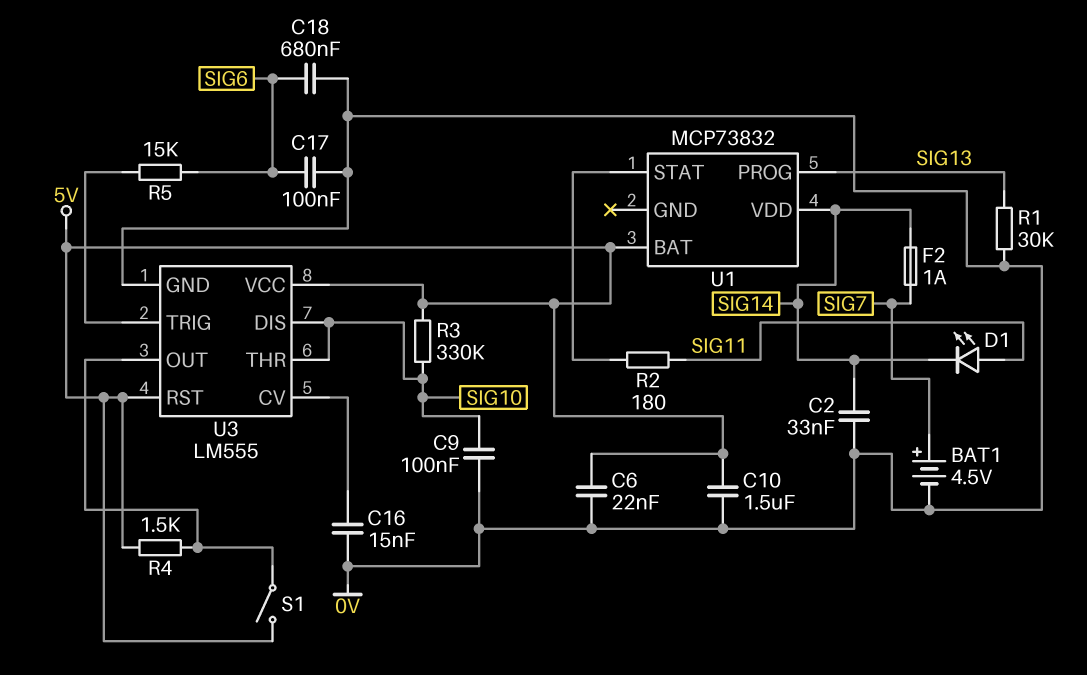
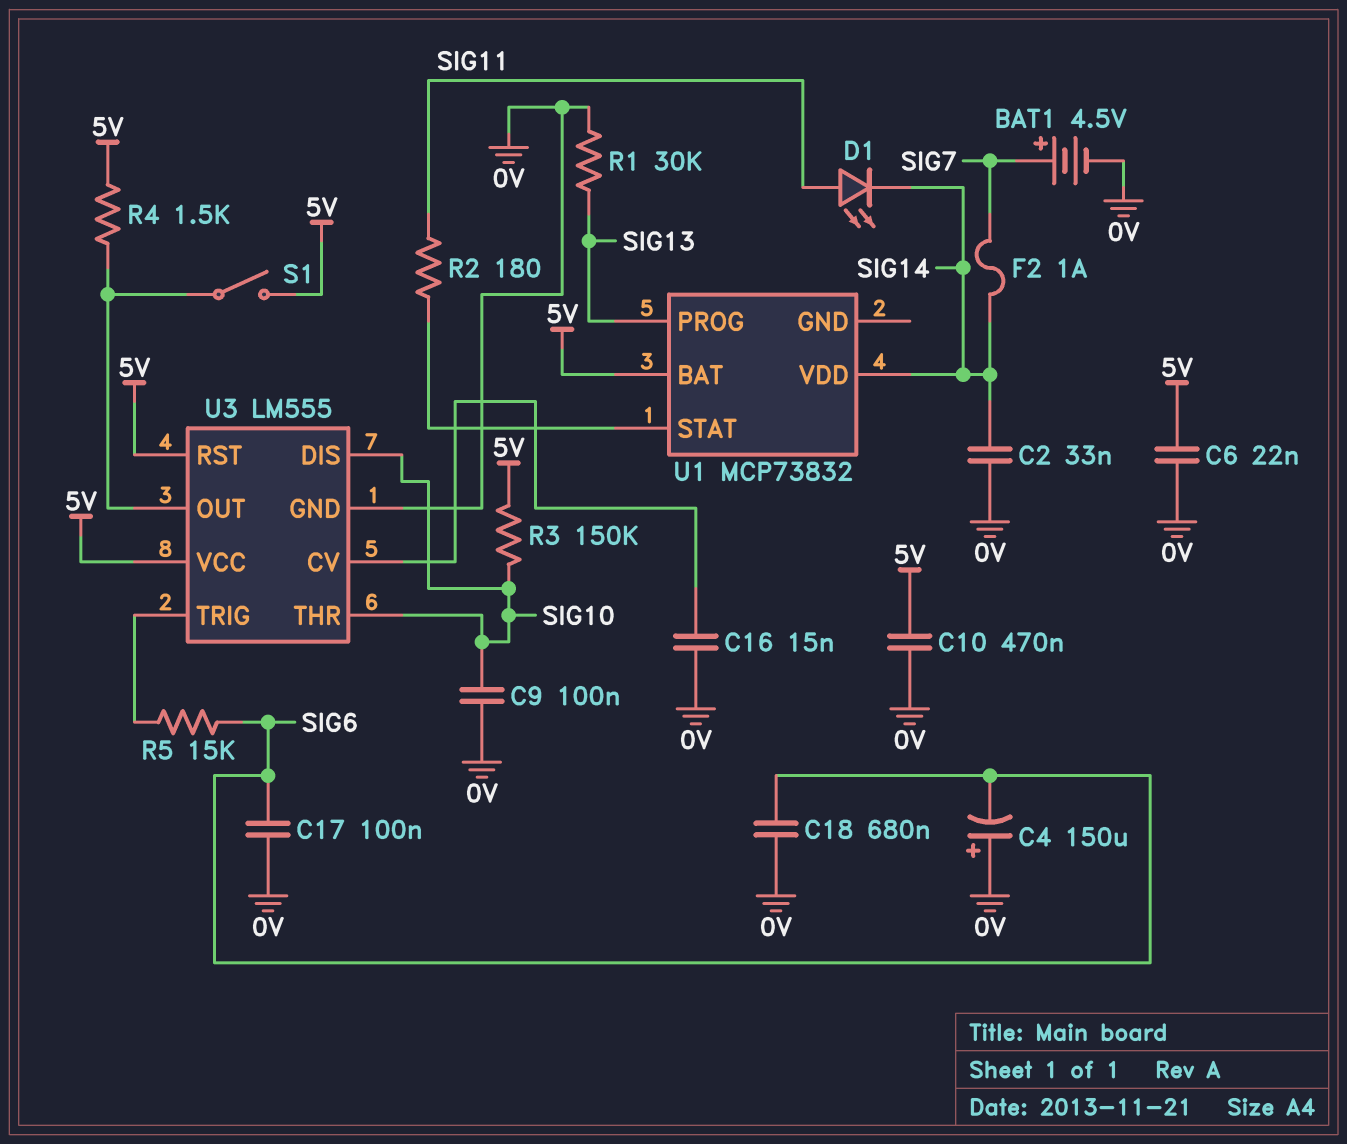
C4: none -> 150uF (plus 0V, minus SIG6)
C10: 1.5uF (0V, 5V) -> 470nF (0V, 5V)
R3: 330k (5V, SIG10) -> 150k (5V, SIG10)

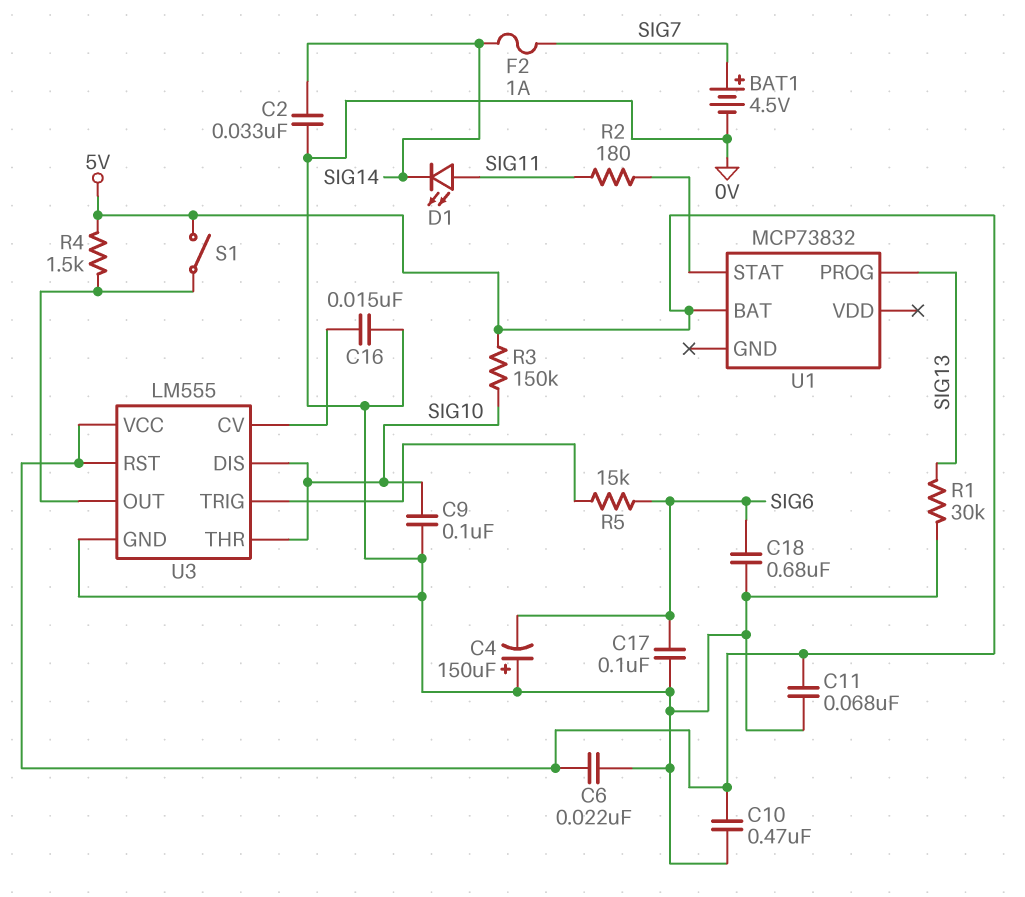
C11: none -> 68nF (0V, 5V)
U1 pin VDD: SIG14 -> none

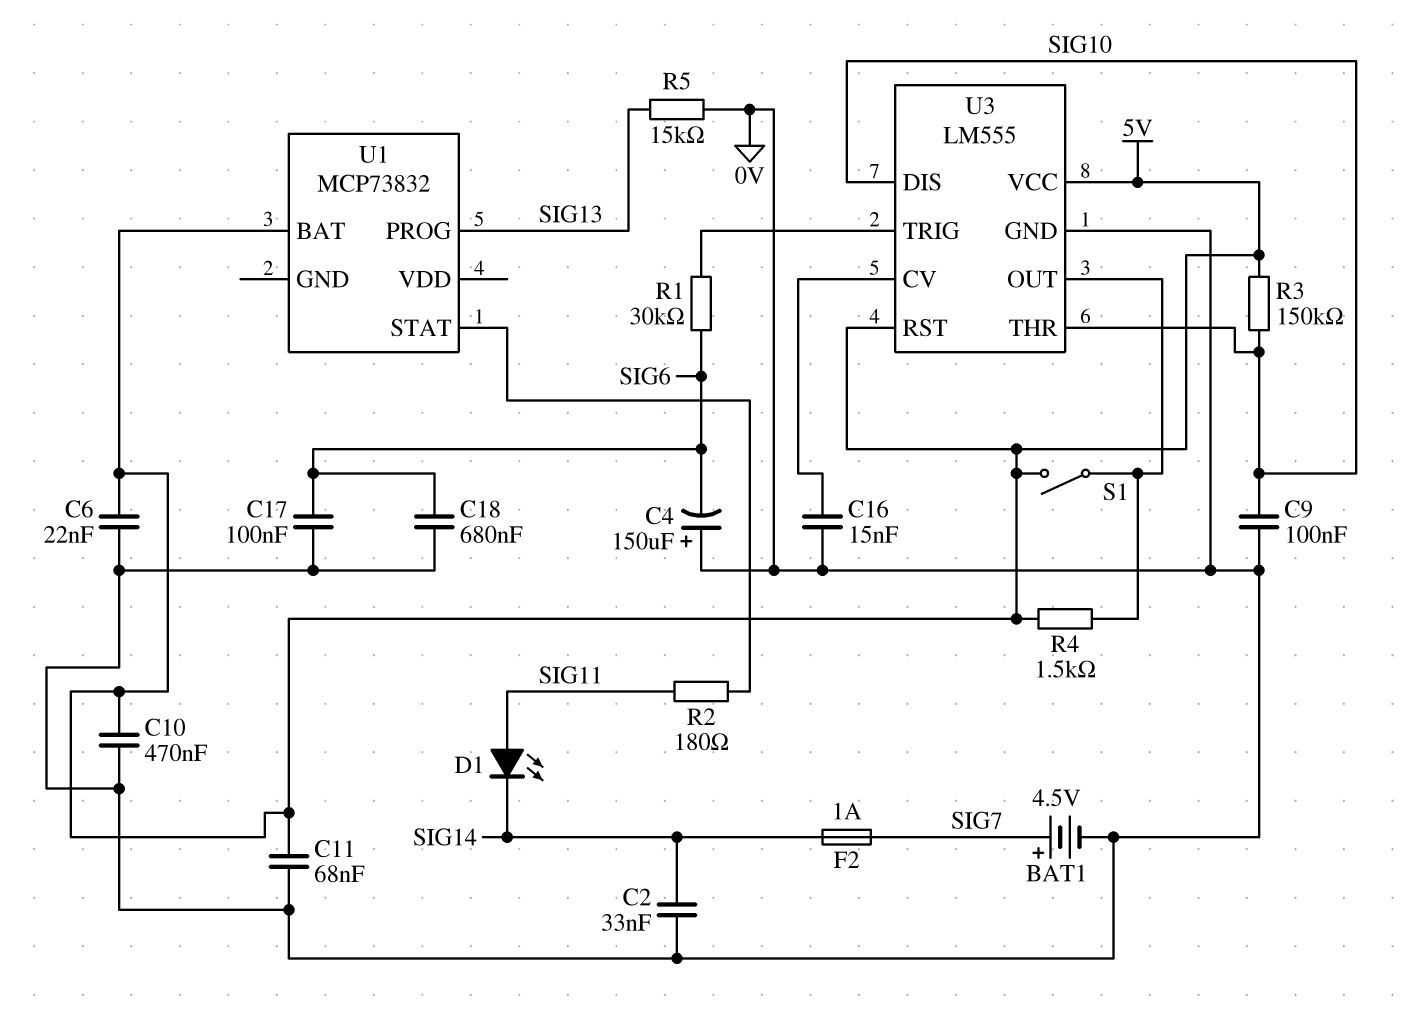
R1: 30k (0V, SIG13) -> 30k (SIG6, U3/TRIG)
R5: 15k (SIG6, U3/TRIG) -> 15k (0V, SIG13)

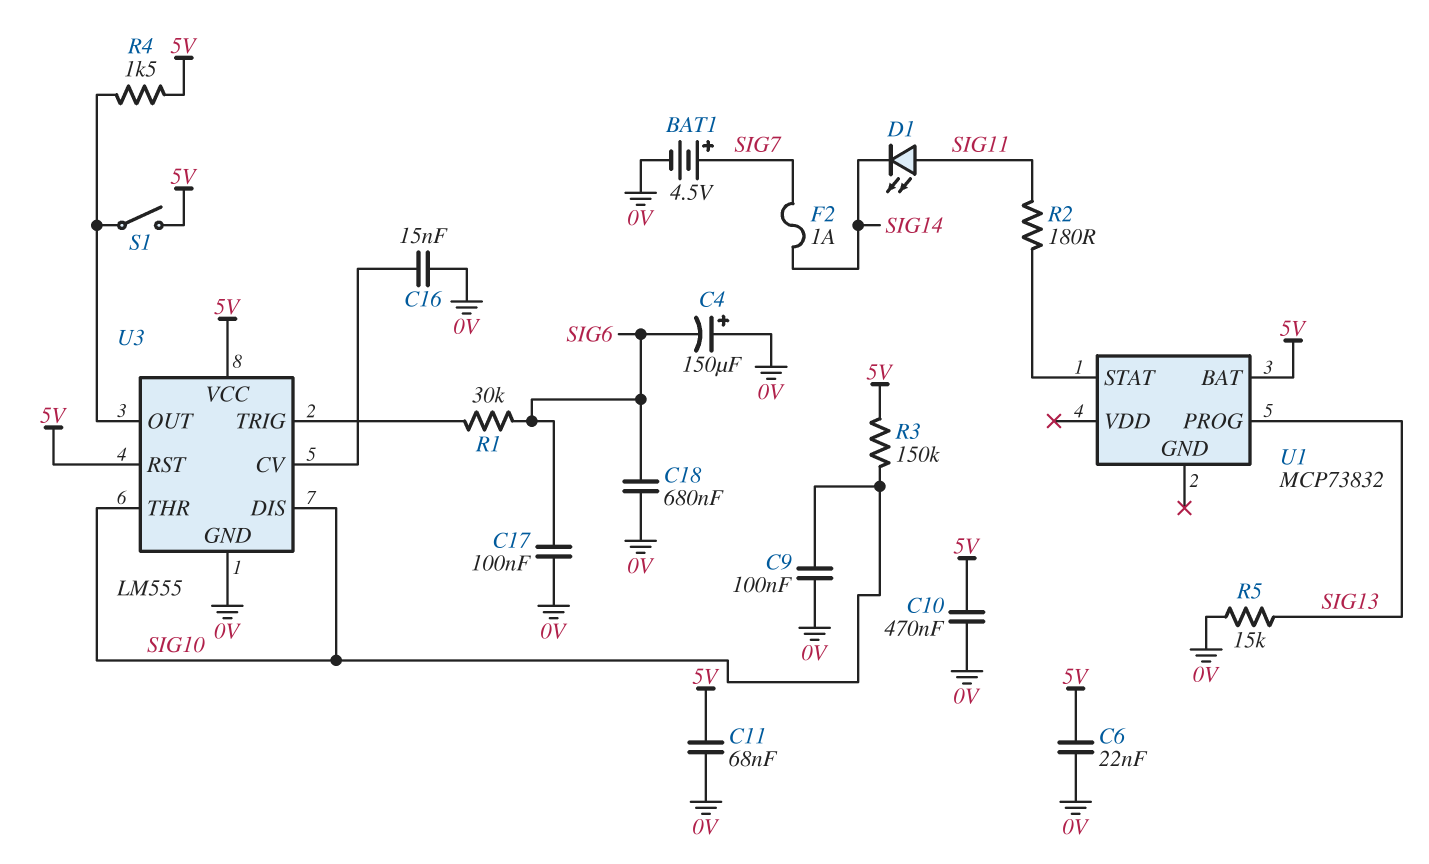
C2: 33nF (0V, SIG14) -> none

